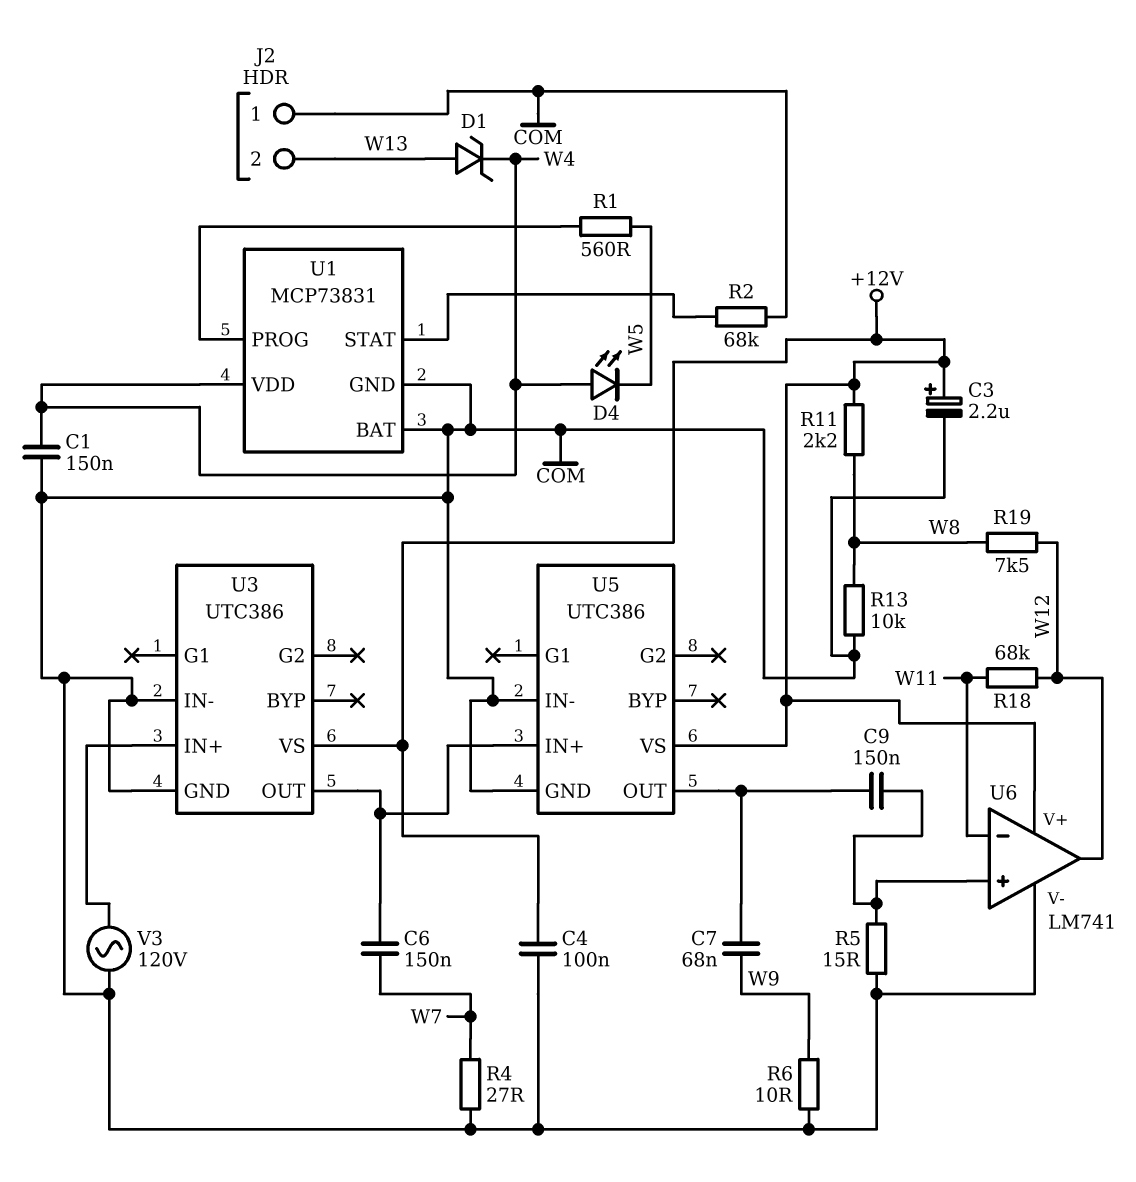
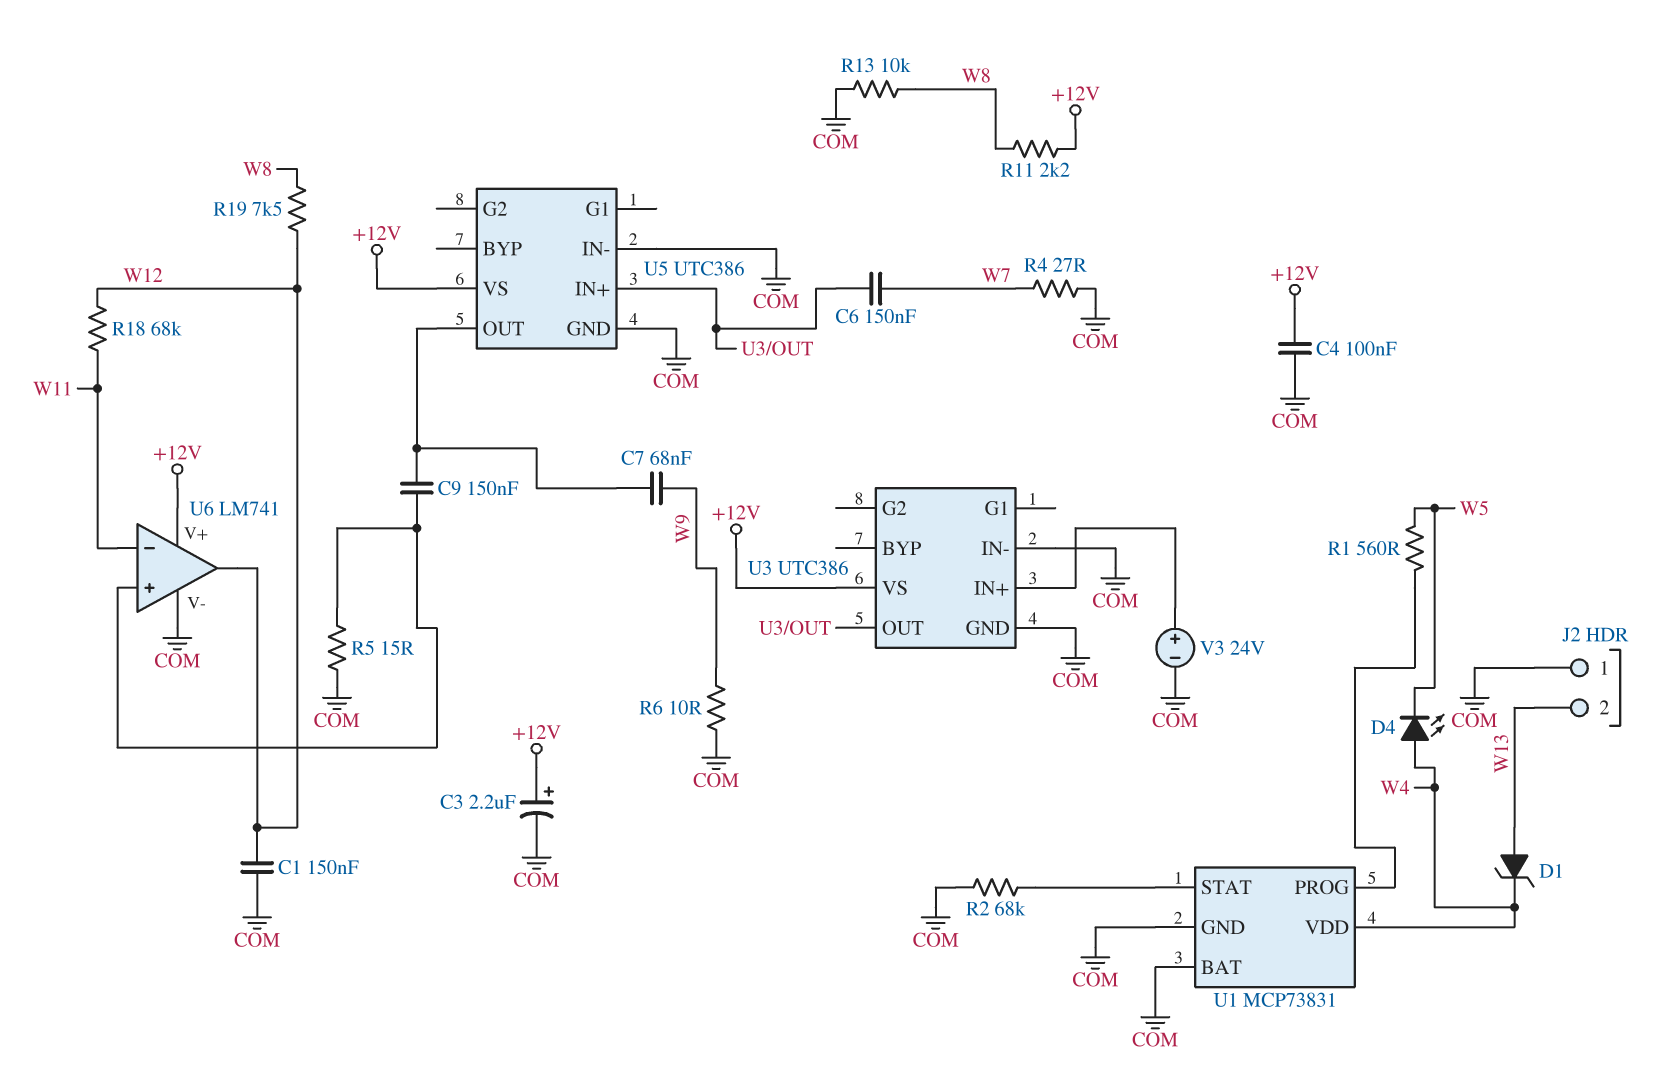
C1: 150nF (COM, W4) -> 150nF (COM, W12)
V3: AC 120V (COM, U3/IN+) -> 24V (plus U3/IN+, minus COM)

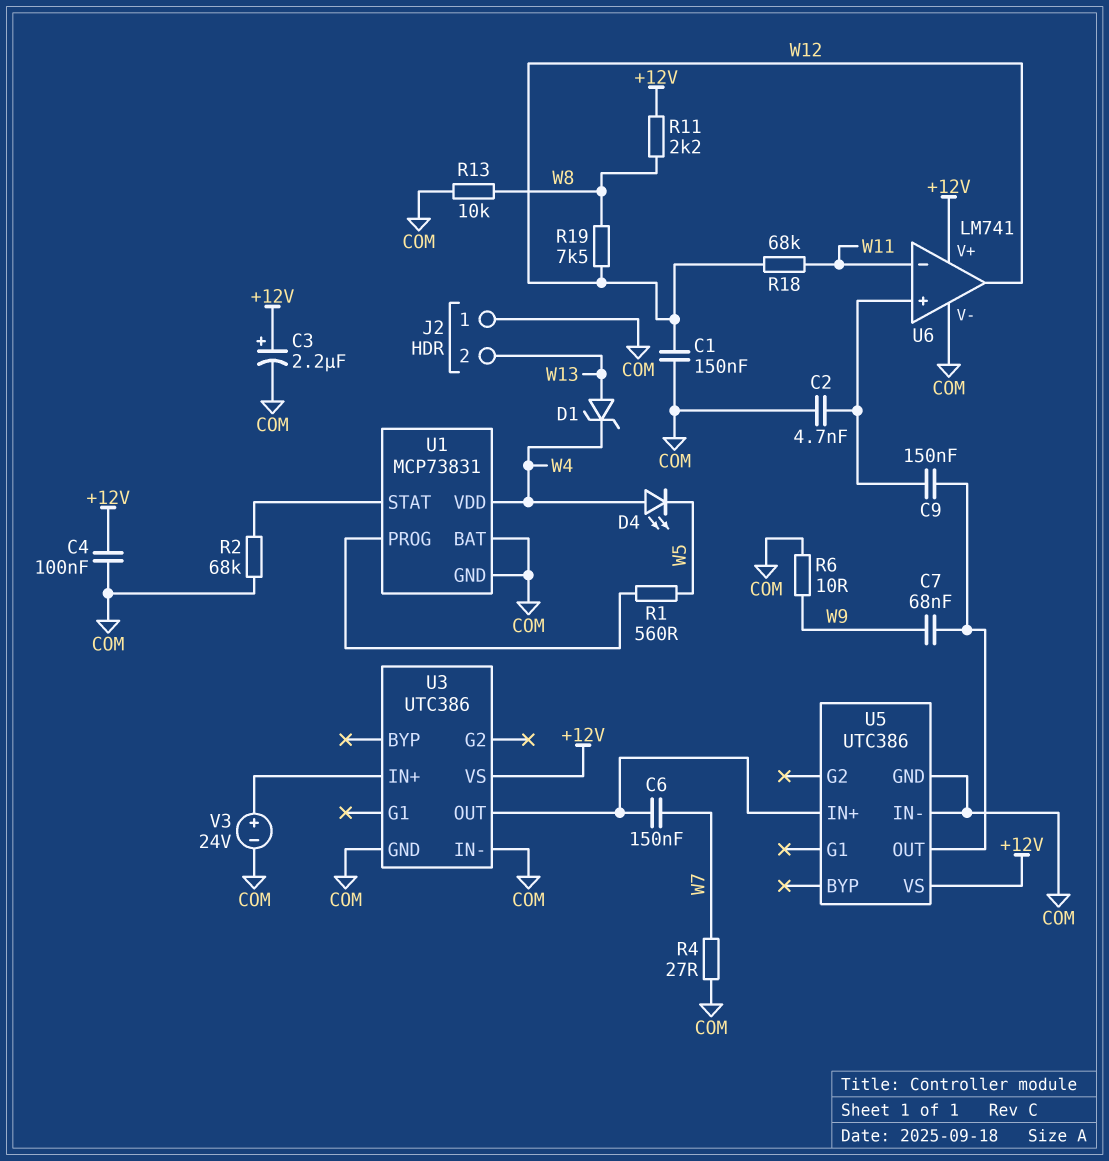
C2: none -> 4.7nF (COM, U6/in+)
R5: 15 (COM, U6/in+) -> none

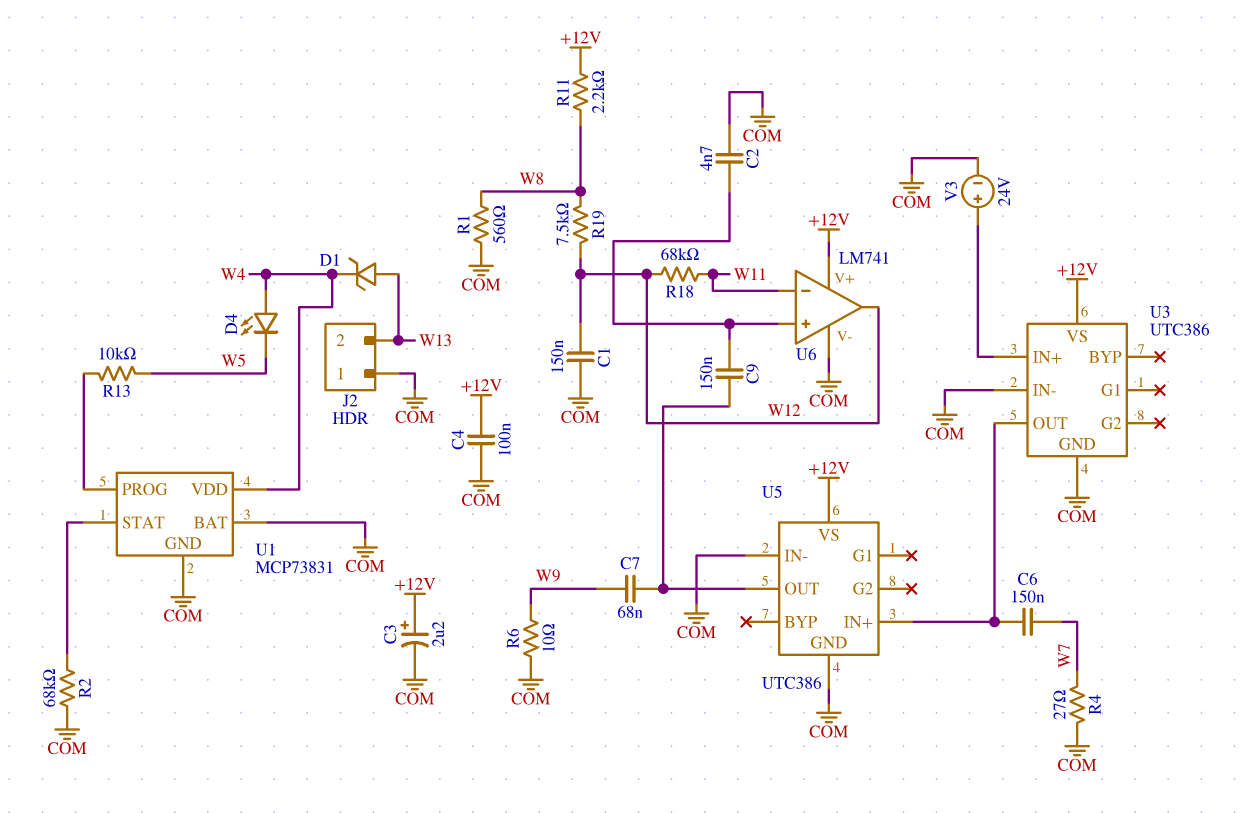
R1: 560 (U1/PROG, W5) -> 560 (COM, W8)
R13: 10k (COM, W8) -> 10k (U1/PROG, W5)

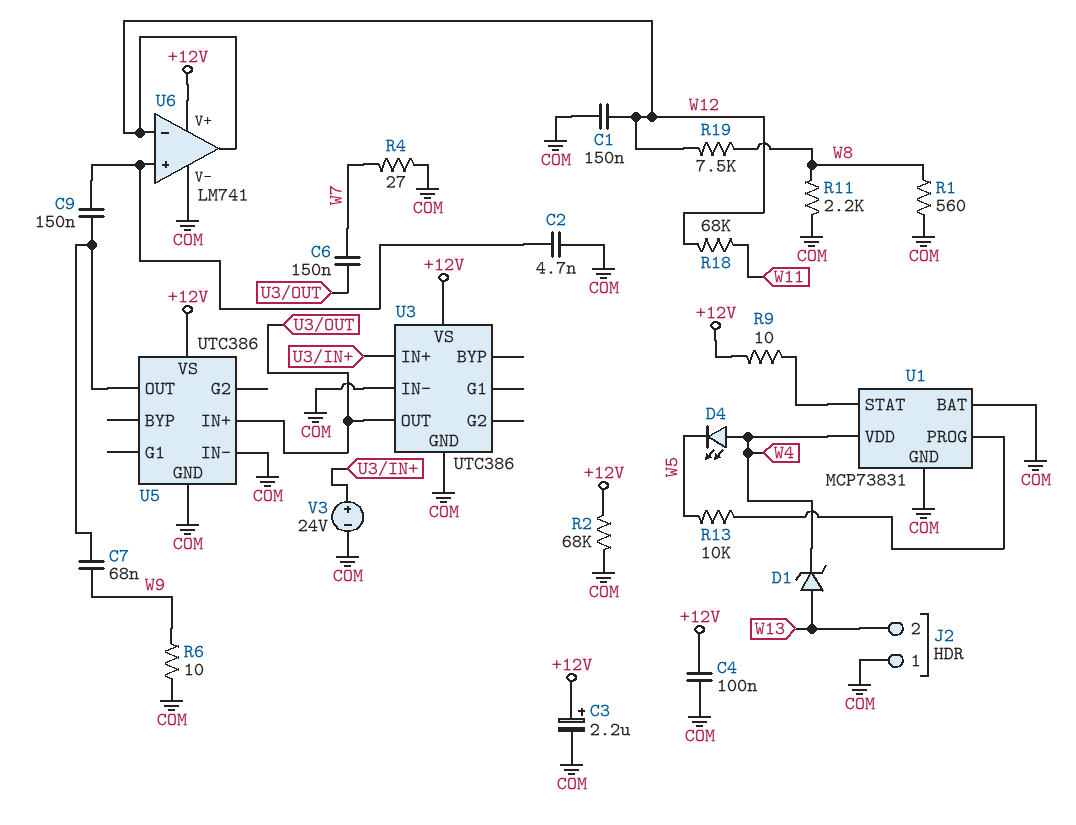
R2: 68k (COM, U1/STAT) -> 68k (+12V, COM)
R9: none -> 10 (+12V, U1/STAT)
R11: 2.2k (+12V, W8) -> 2.2k (COM, W8)
U6 pin in-: W11 -> W12

